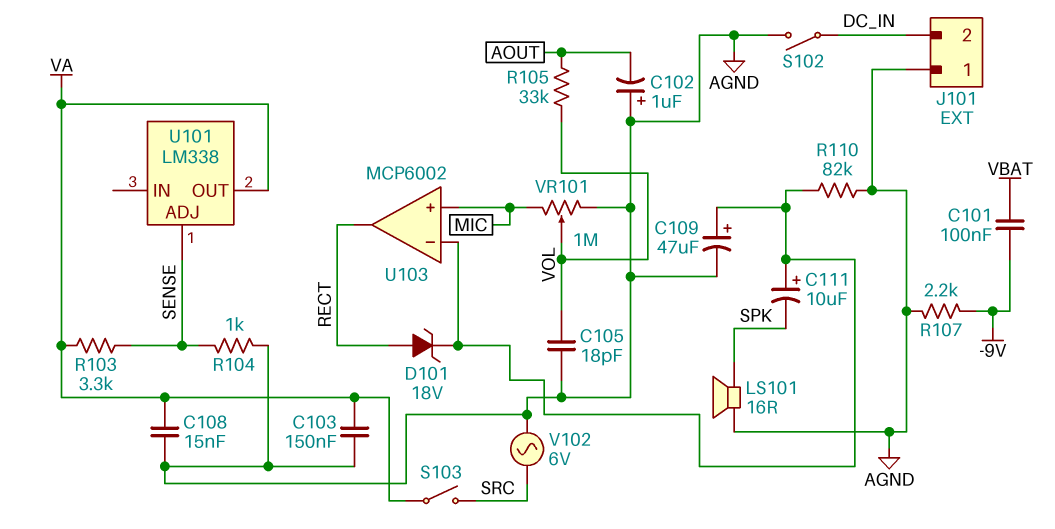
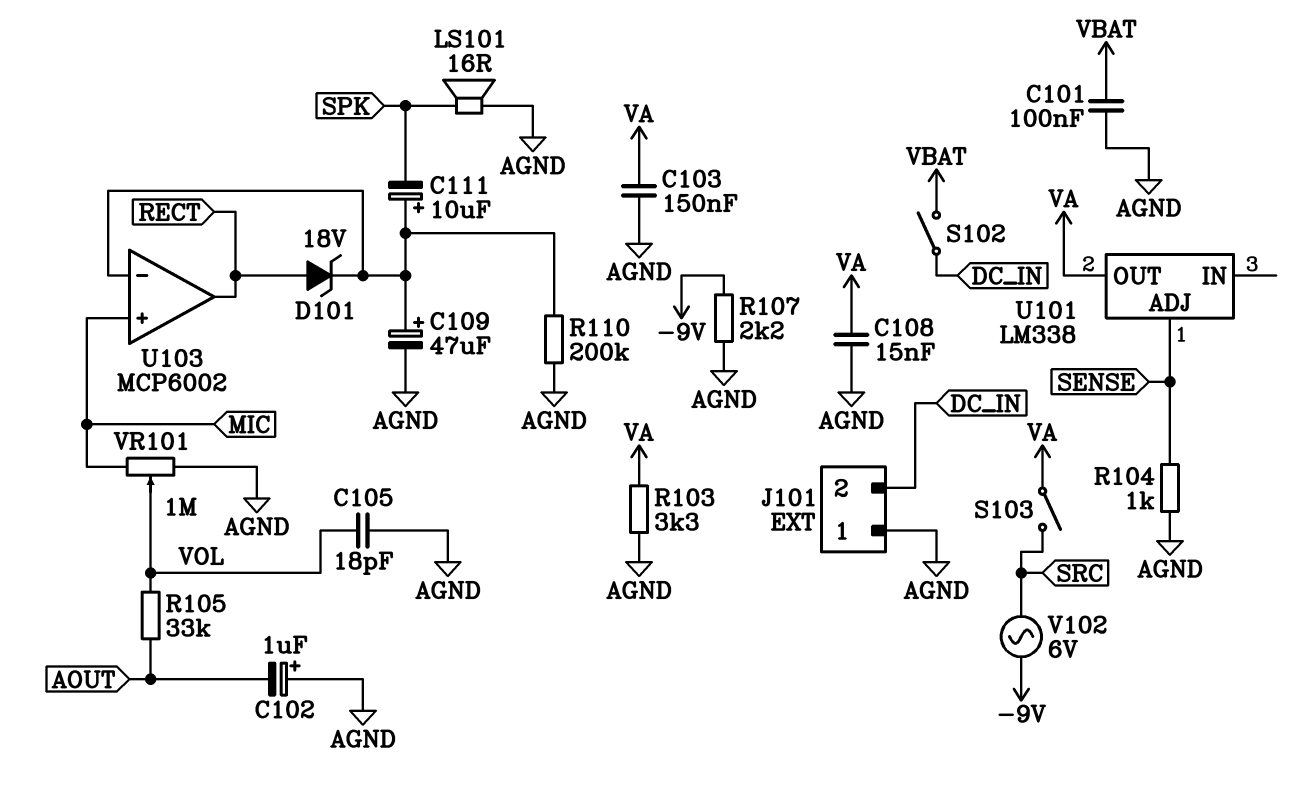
C101: 100nF (-9V, VBAT) -> 100nF (AGND, VBAT)
R103: 3.3k (SENSE, VA) -> 3.3k (AGND, VA)
R110: 82k (AGND, U103/in-) -> 200k (AGND, U103/in-)
S102: switch (AGND, DC_IN) -> switch (DC_IN, VBAT)
V102: AC 6V (AGND, SRC) -> AC 6V (-9V, SRC)

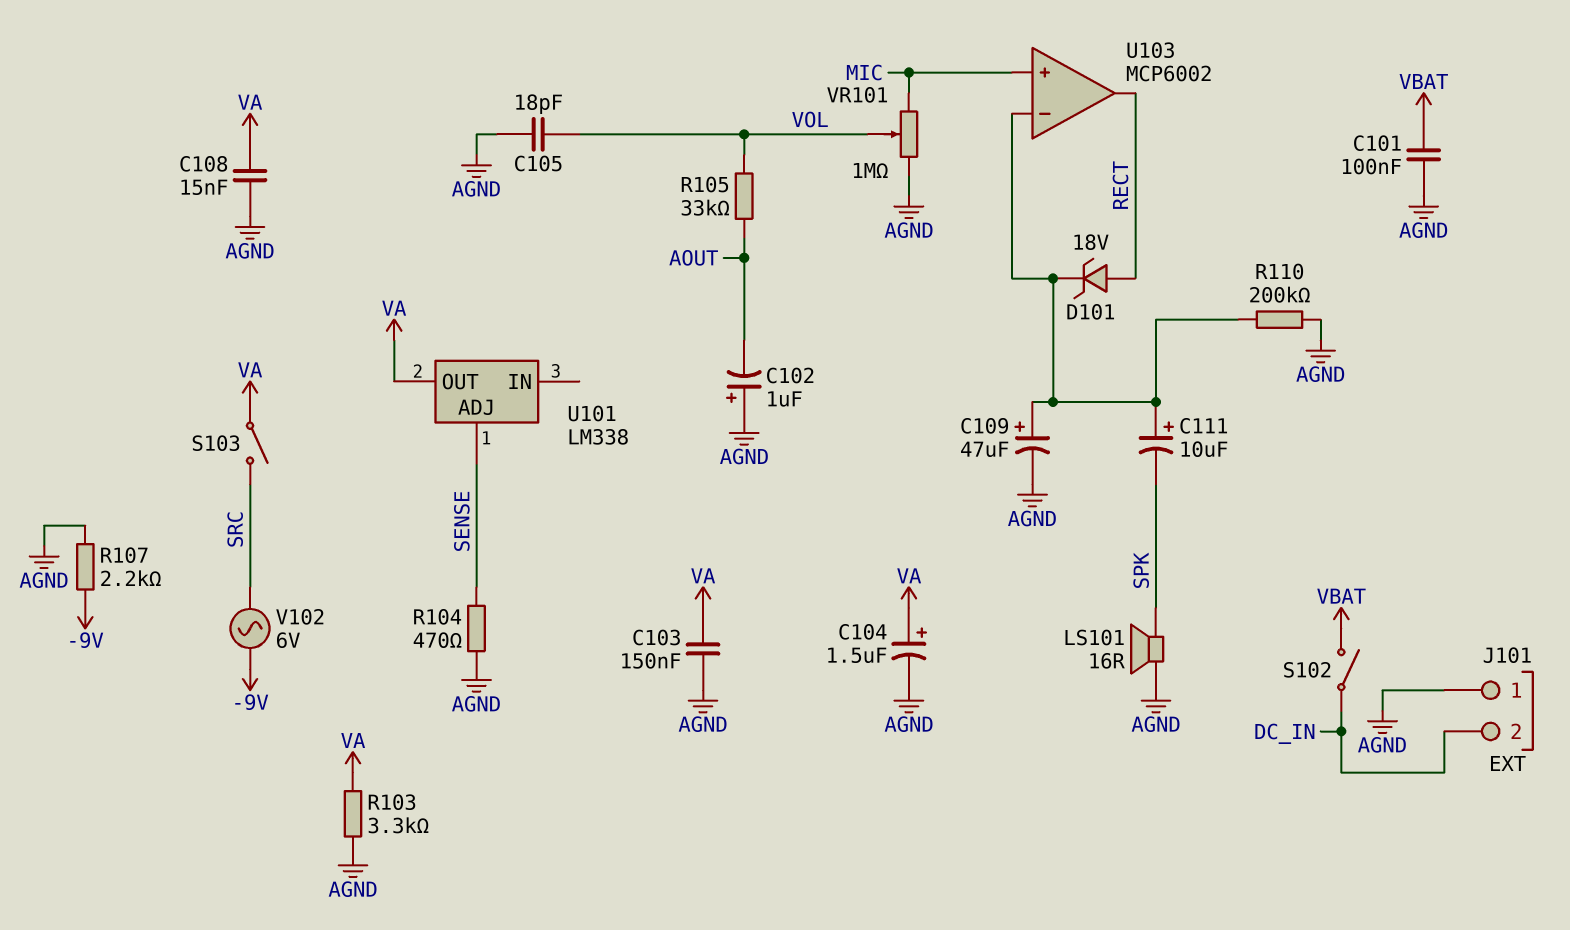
C104: none -> 1.5uF (plus VA, minus AGND)
R104: 1k (AGND, SENSE) -> 470 (AGND, SENSE)

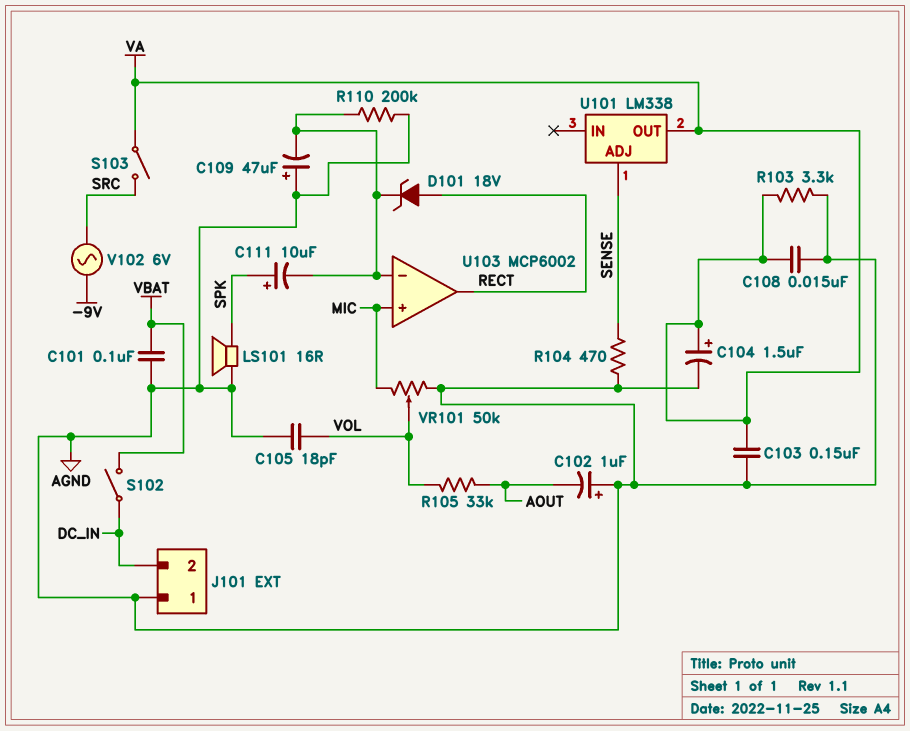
C109: 47uF (plus U103/in-, minus AGND) -> 47uF (plus AGND, minus U103/in-)
C111: 10uF (plus U103/in-, minus SPK) -> 10uF (plus SPK, minus U103/in-)
R107: 2.2k (-9V, AGND) -> none
VR101: 1M (AGND, MIC, wiper VOL) -> 50k (AGND, MIC, wiper VOL)

